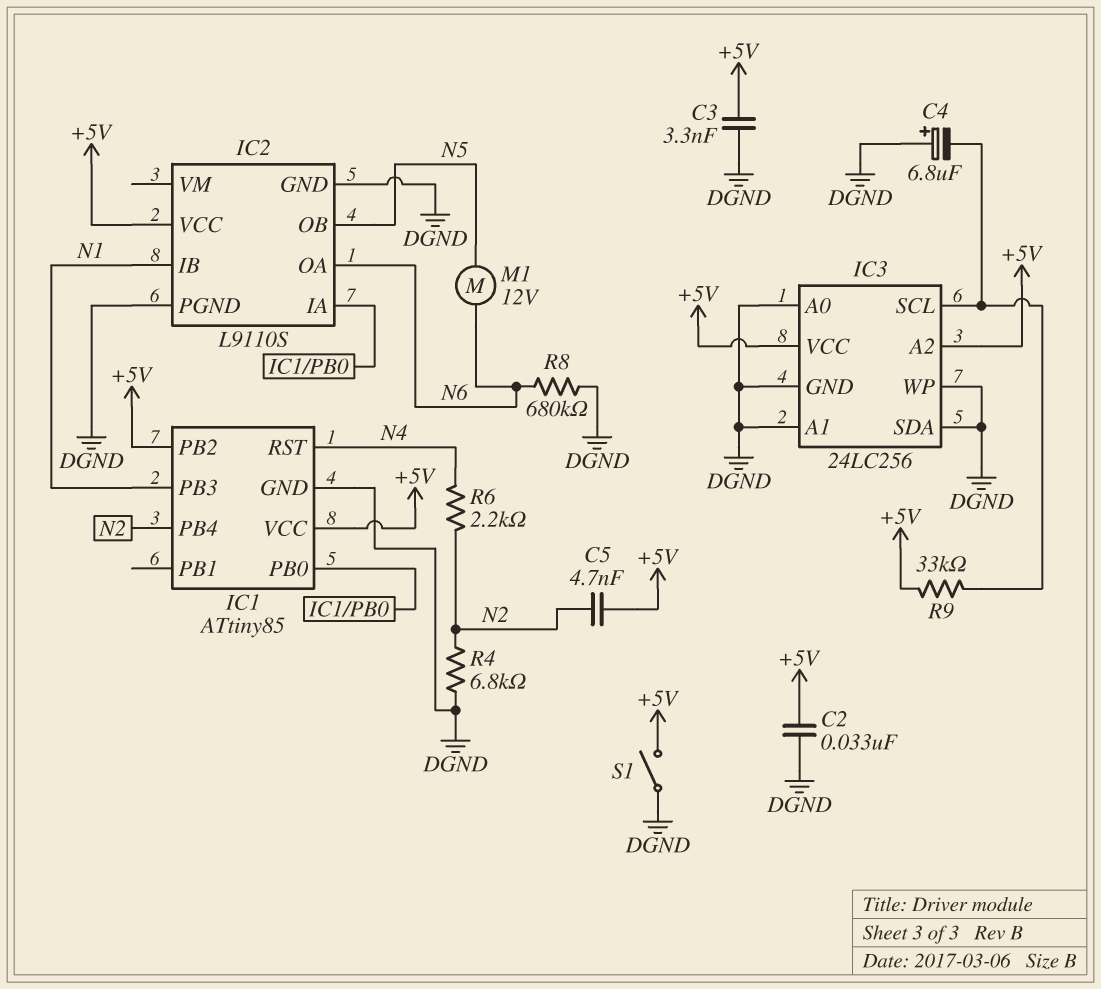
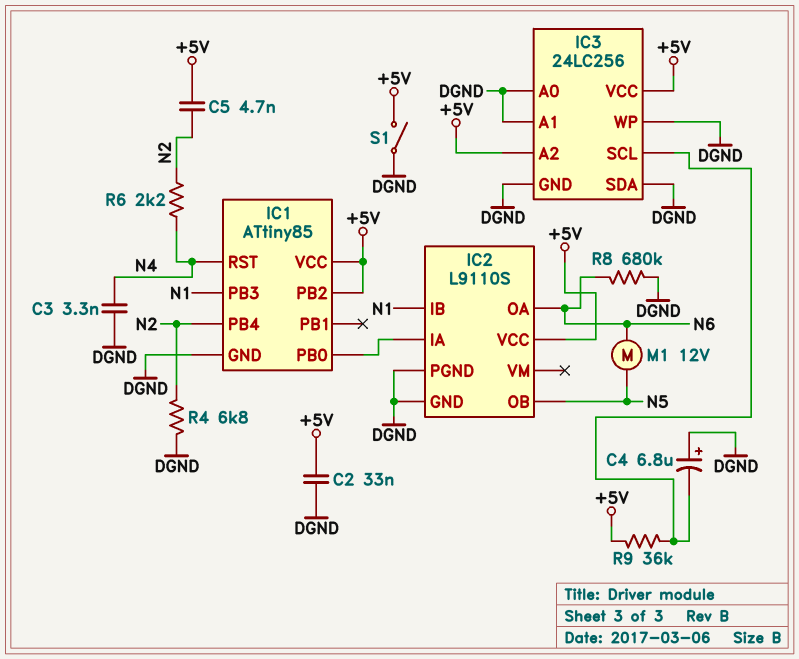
C3: 3.3nF (+5V, DGND) -> 3.3nF (DGND, N4)
R9: 33k (+5V, IC3/SCL) -> 36k (+5V, IC3/SCL)

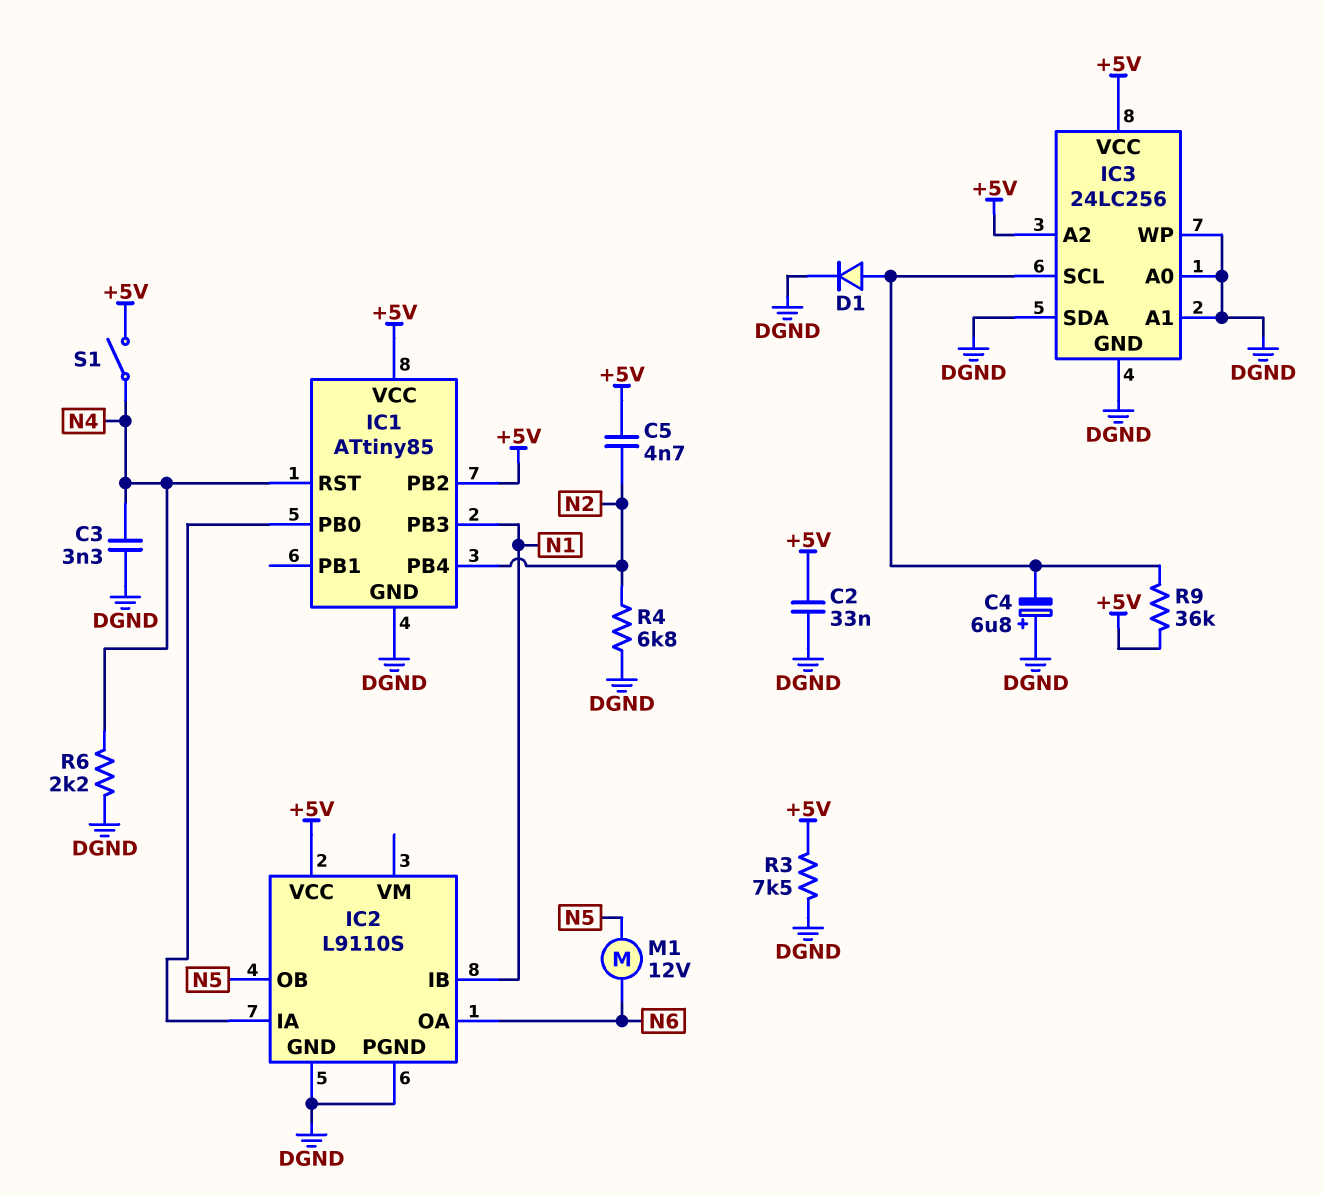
D1: none -> diode (A IC3/SCL, K DGND)
R3: none -> 7.5k (+5V, DGND)
R6: 2.2k (N2, N4) -> 2.2k (DGND, N4)
R8: 680k (DGND, N6) -> none
S1: switch (+5V, DGND) -> switch (+5V, N4)

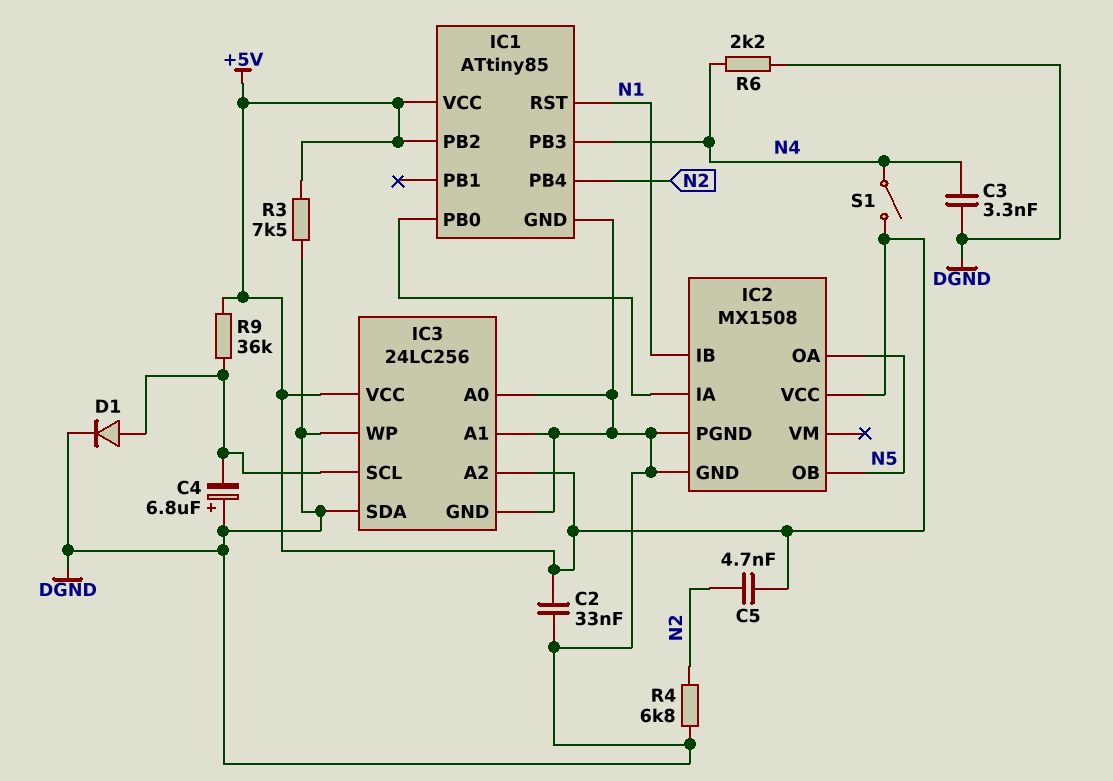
IC1 pin PB3: N1 -> N4
IC1 pin RST: N4 -> N1
IC2: L9110S -> MX1508
IC2 pin OA: N6 -> N5
M1: motor 12V (N5, N6) -> none

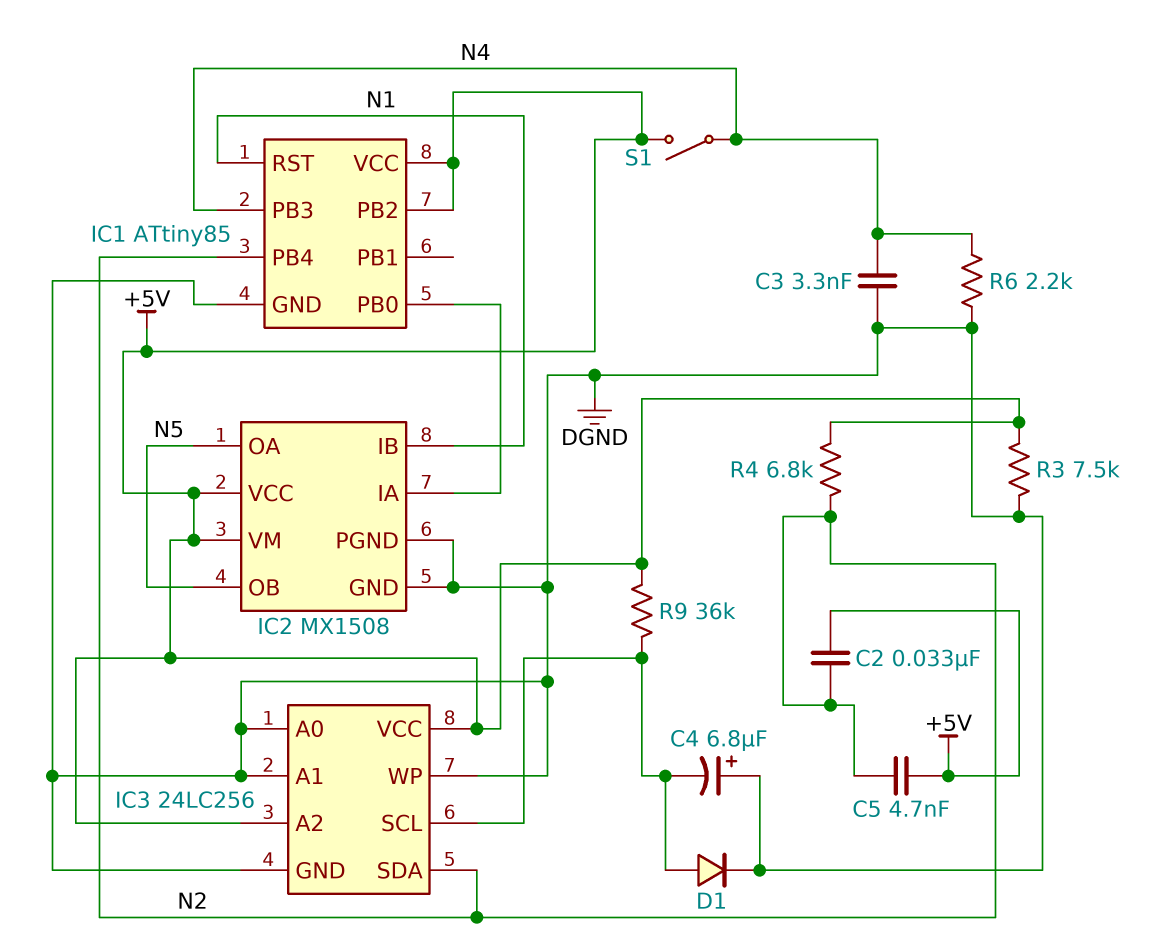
C2: 33nF (+5V, DGND) -> 33nF (+5V, N2)
IC2 pin VM: none -> +5V
IC3 pin SDA: DGND -> N2
R4: 6.8k (DGND, N2) -> 6.8k (+5V, N2)

